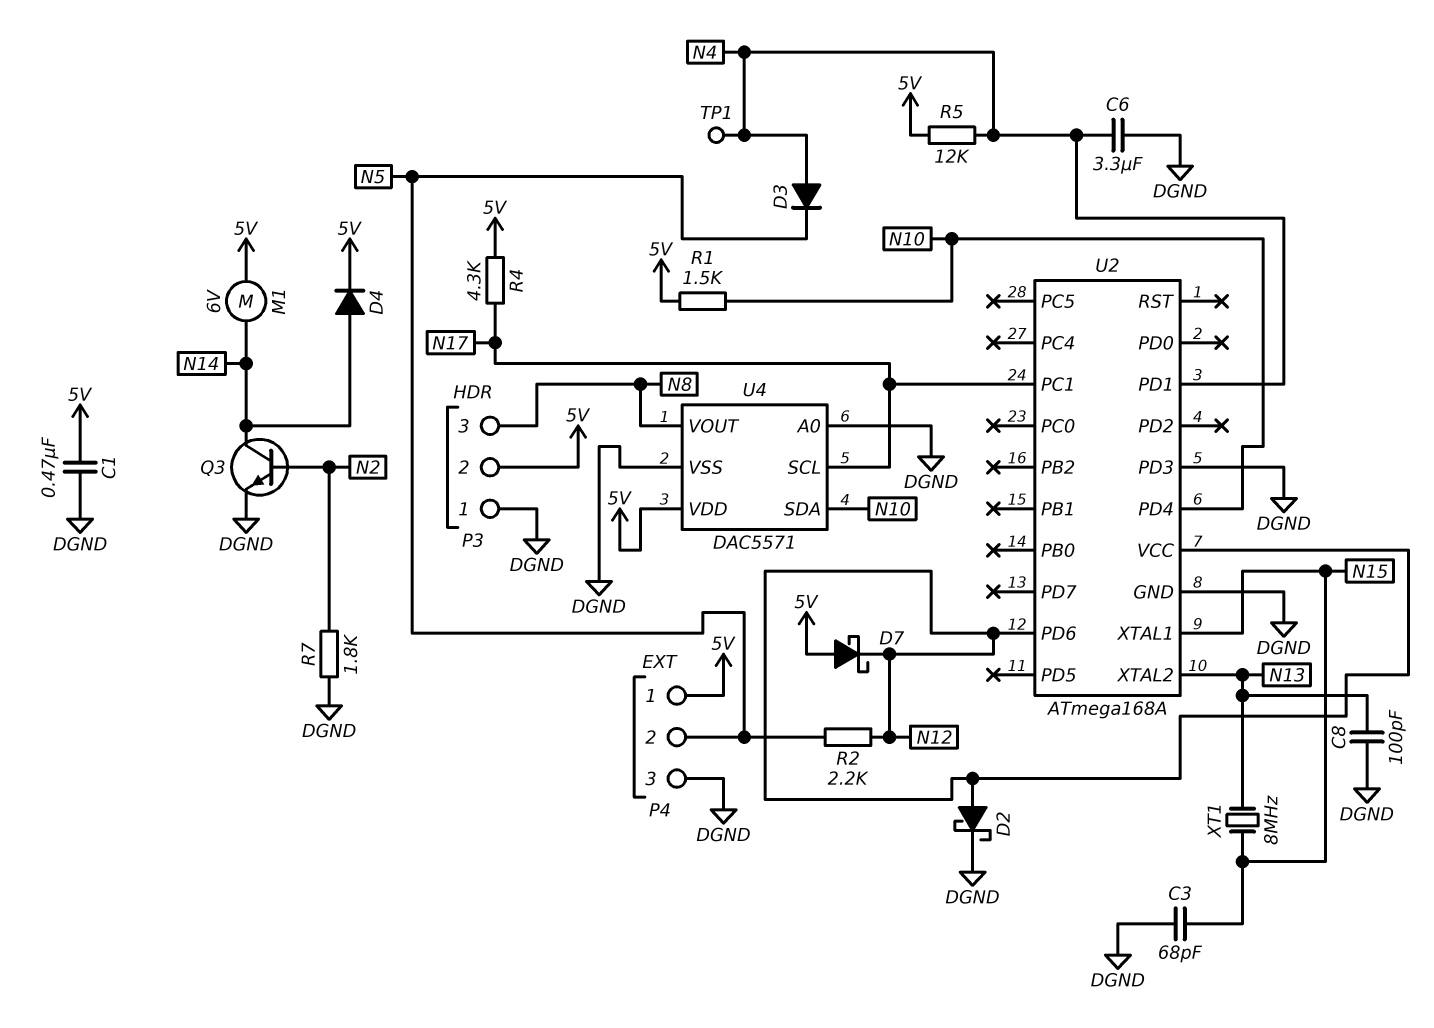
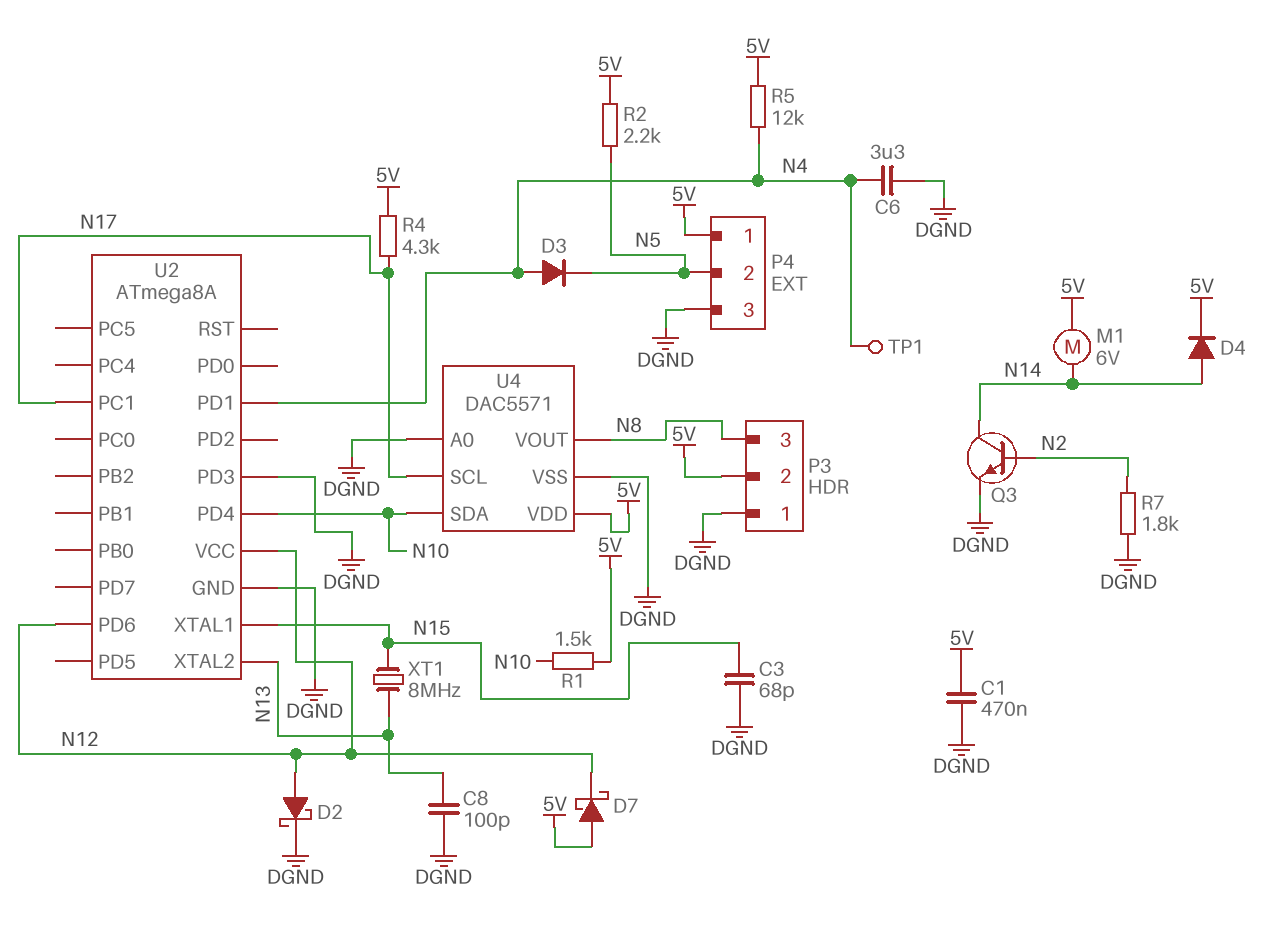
R2: 2.2k (N5, N12) -> 2.2k (5V, N5)
U2: ATmega168A -> ATmega8A

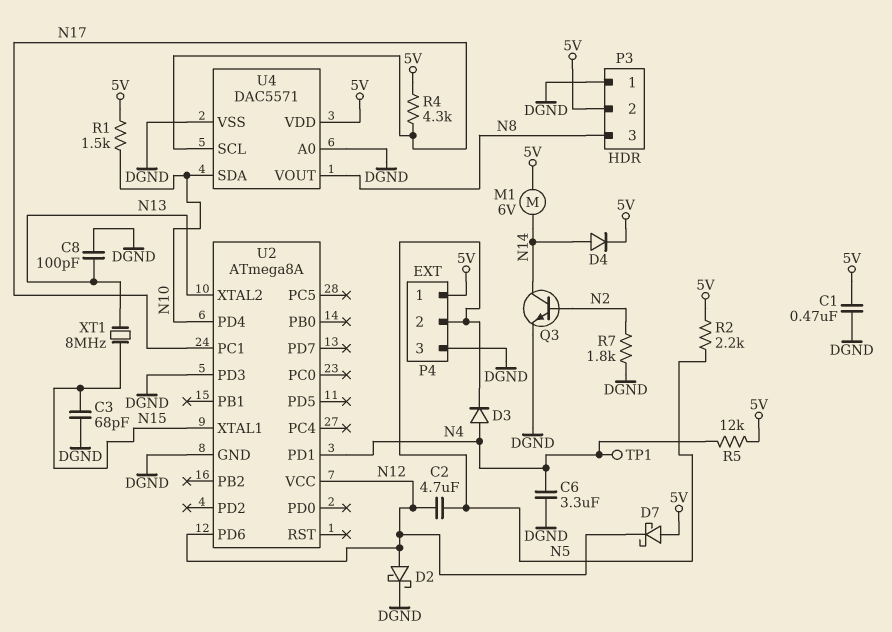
C2: none -> 4.7uF (N5, N12)

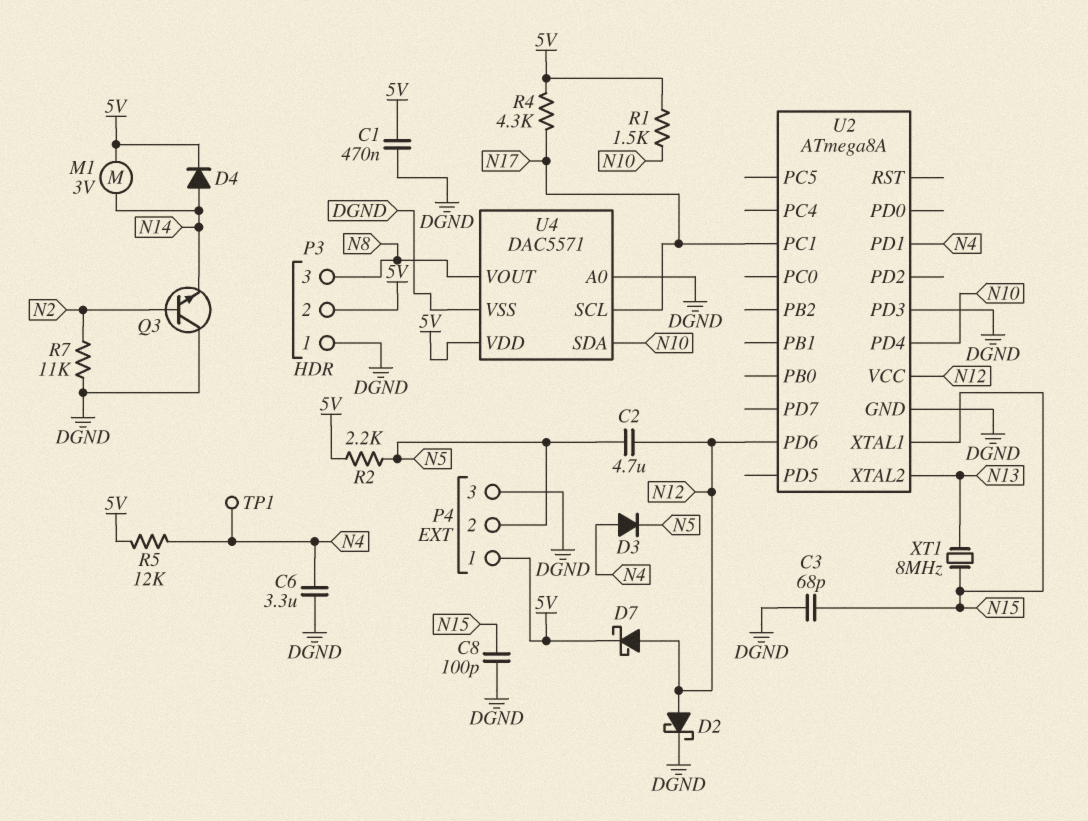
C8: 100pF (DGND, N13) -> 100pF (DGND, N15)
D7: schottky (A 5V, K N12) -> schottky (A N12, K 5V)
M1: motor 6V (5V, N14) -> motor 3V (5V, N14)
Q3: NPN (B N2, C N14, E DGND) -> NPN (B N2, C DGND, E N14)
R7: 1.8k (DGND, N2) -> 11k (DGND, N2)

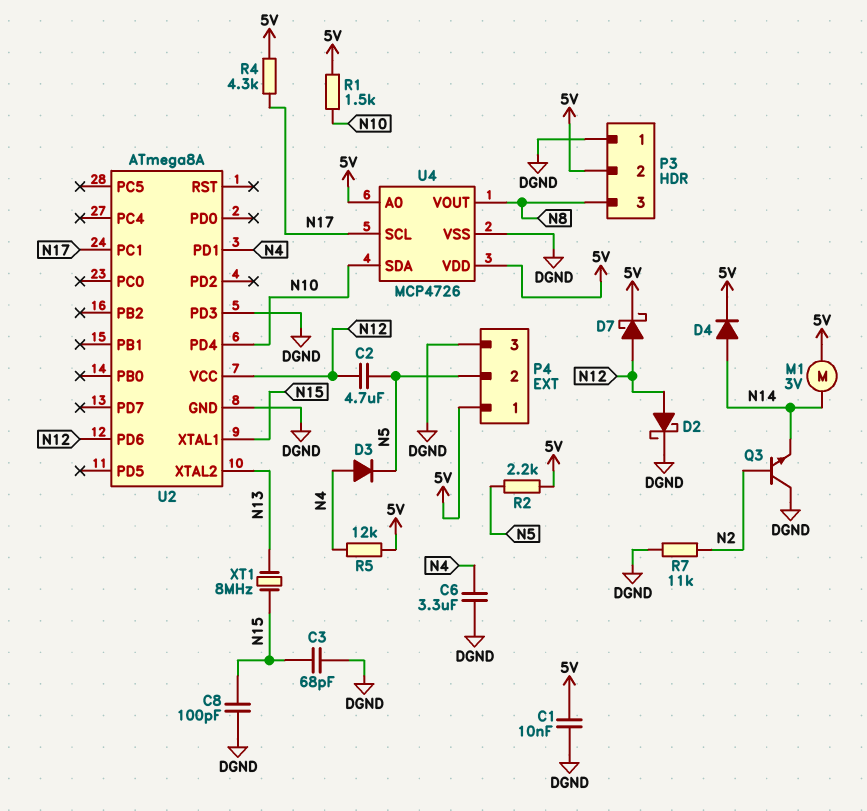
C1: 470nF (5V, DGND) -> 10nF (5V, DGND)
TP1: test point (N4) -> none
U4: DAC5571 -> MCP4726
U4 pin A0: DGND -> 5V

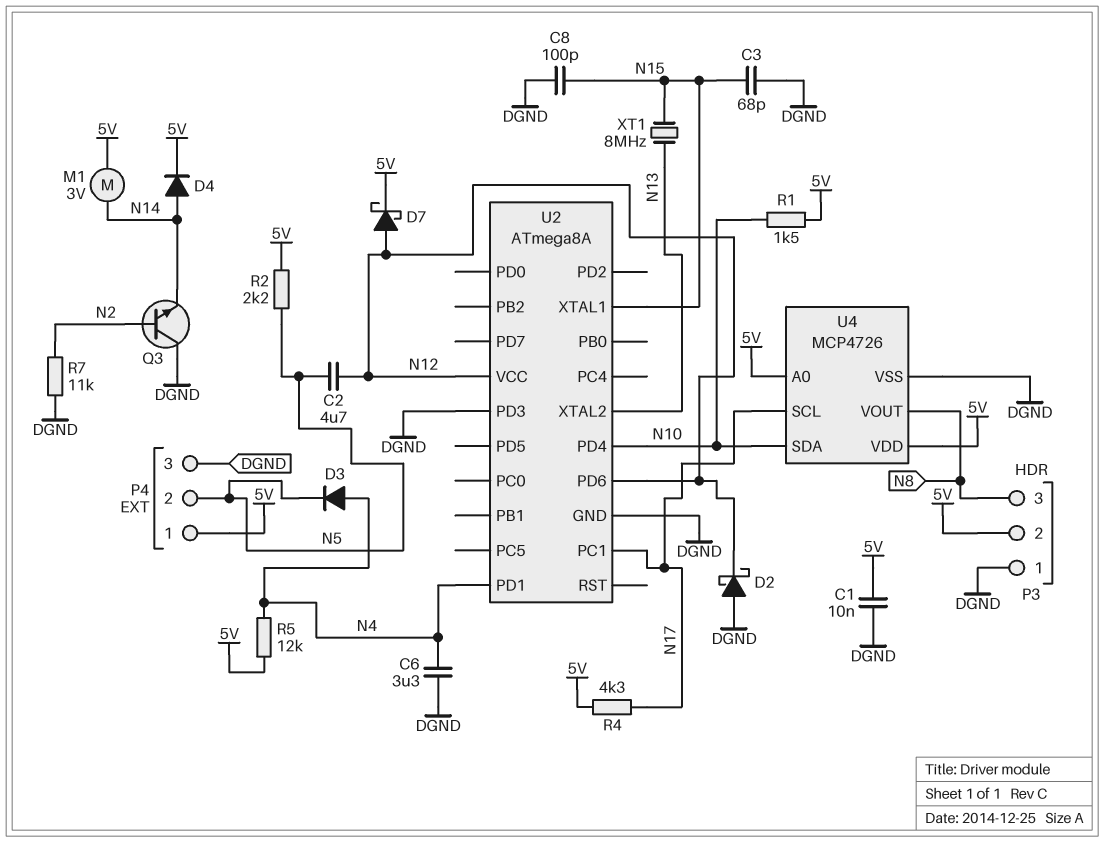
D2: schottky (A N12, K DGND) -> schottky (A DGND, K N12)

